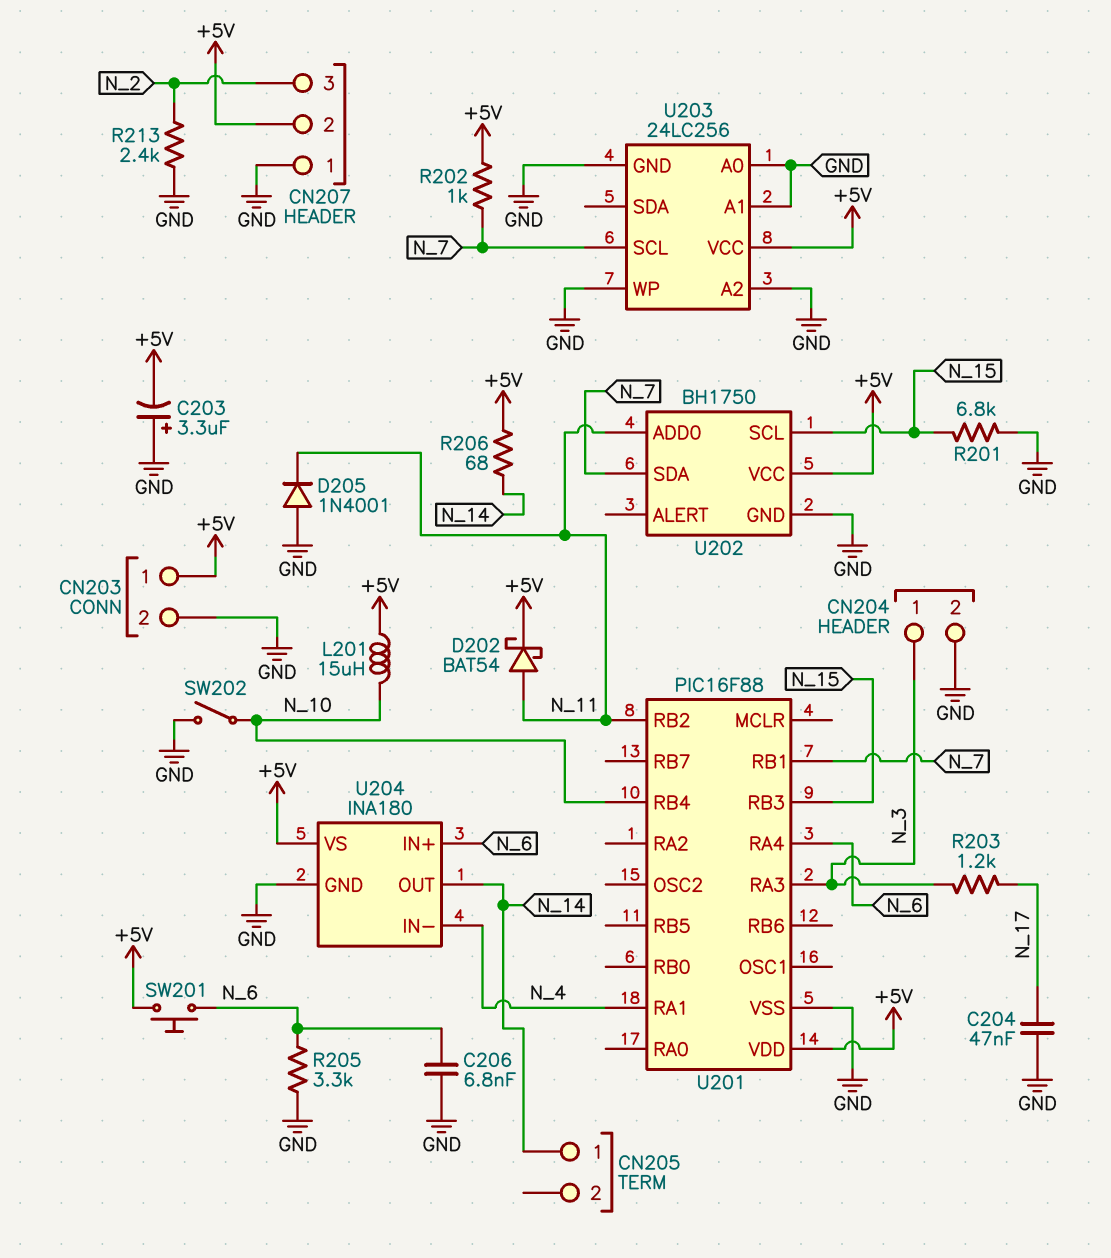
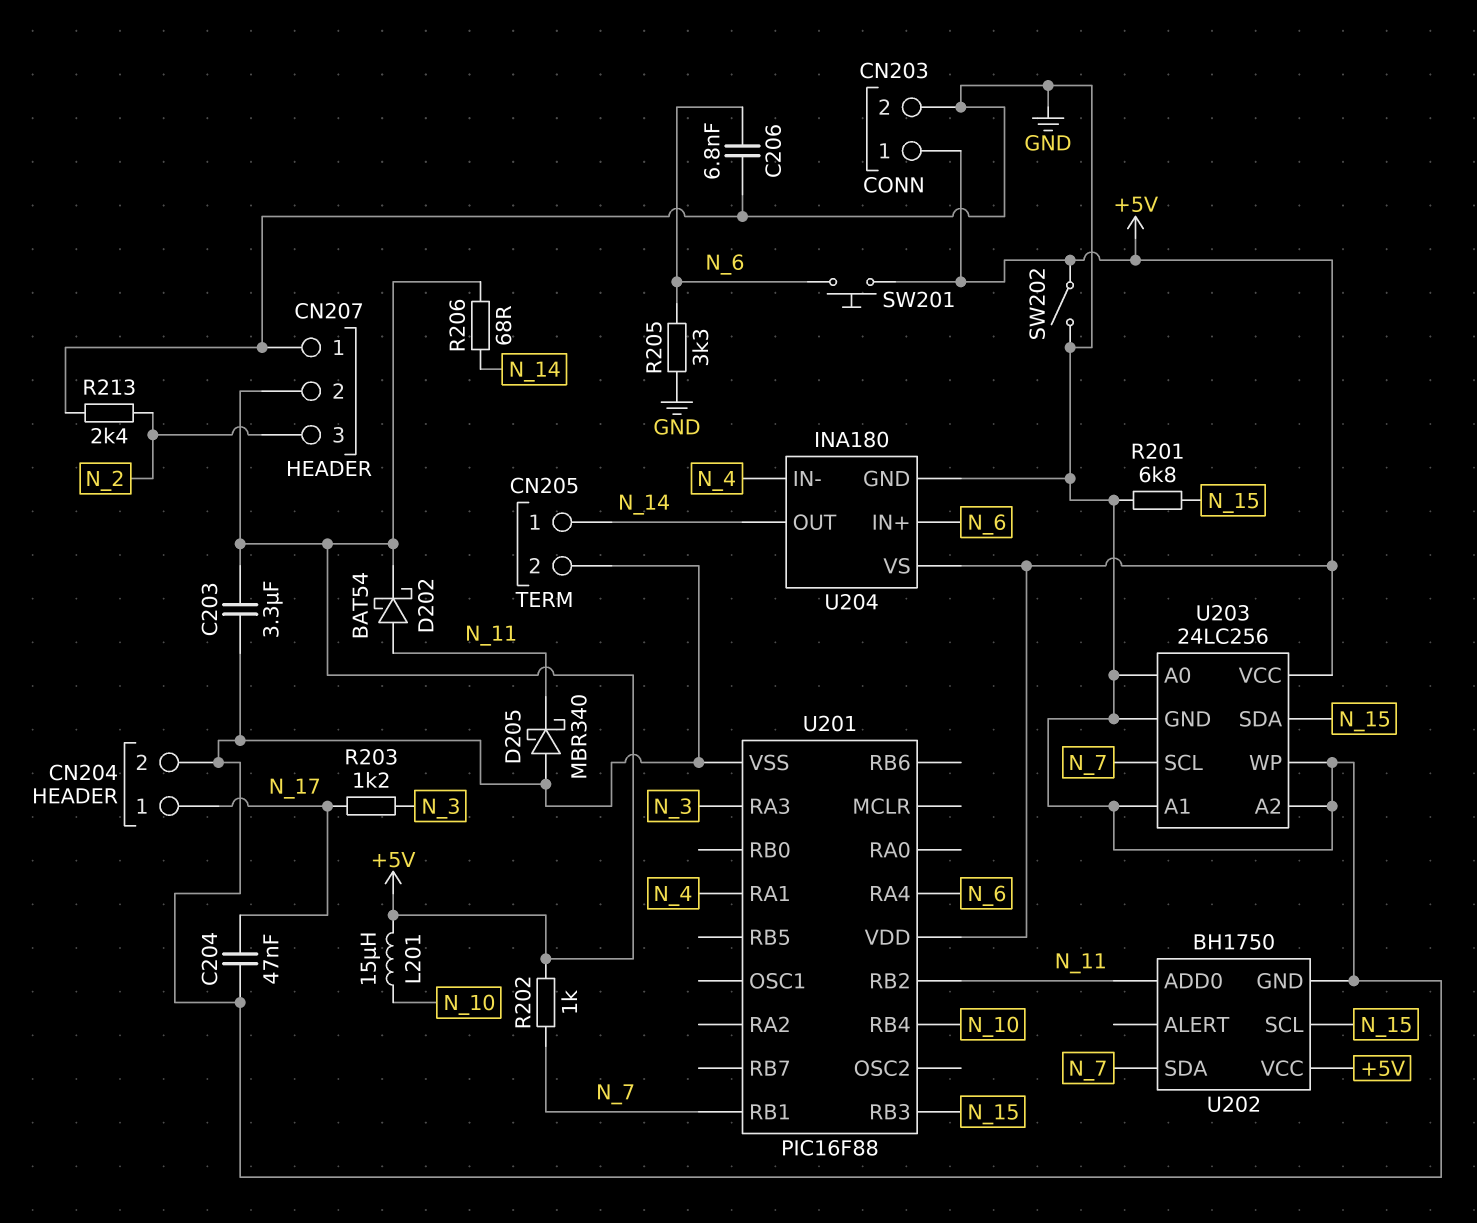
C203: 3.3uF (plus GND, minus +5V) -> 3.3uF (+5V, GND)
CN204 pin 1: N_3 -> N_17
CN205 pin 2: none -> GND
D205: diode 1N4001 (A GND, K N_11) -> schottky MBR340 (A GND, K N_11)
SW202: switch (GND, N_10) -> switch (+5V, GND)
U203 pin SDA: none -> N_15

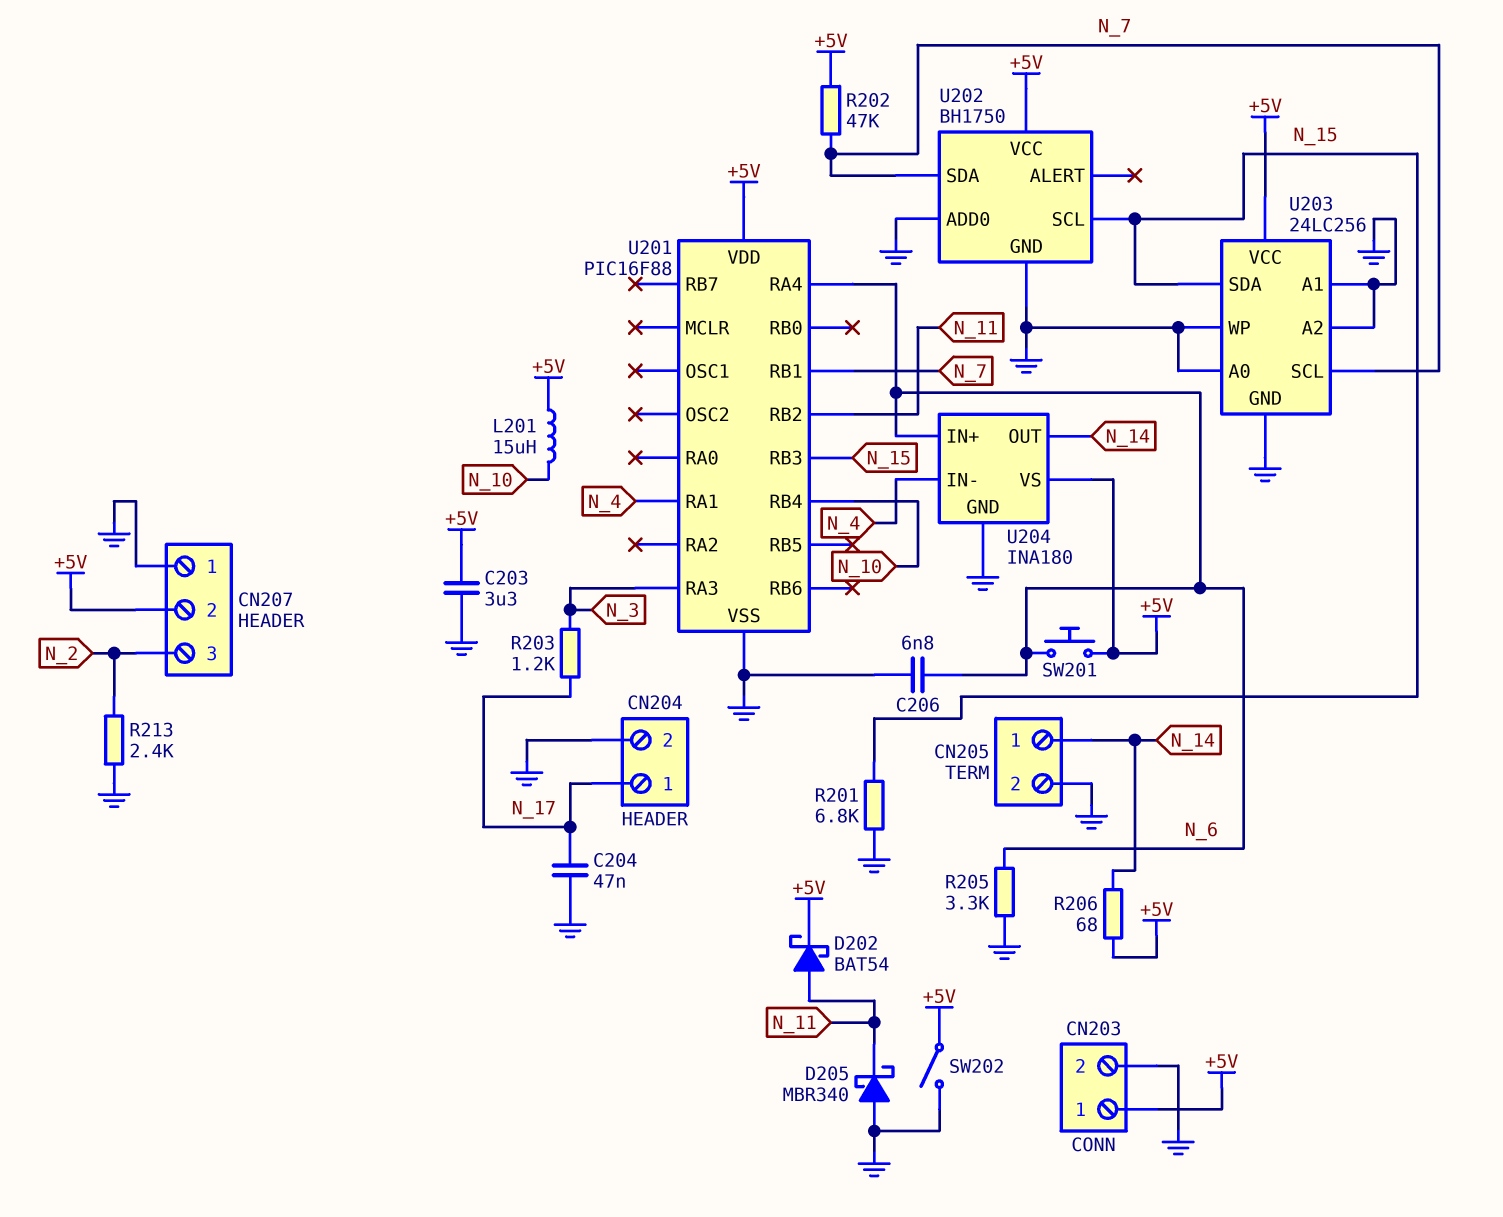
R202: 1k (+5V, N_7) -> 47k (+5V, N_7)
U202 pin ADD0: N_11 -> GND

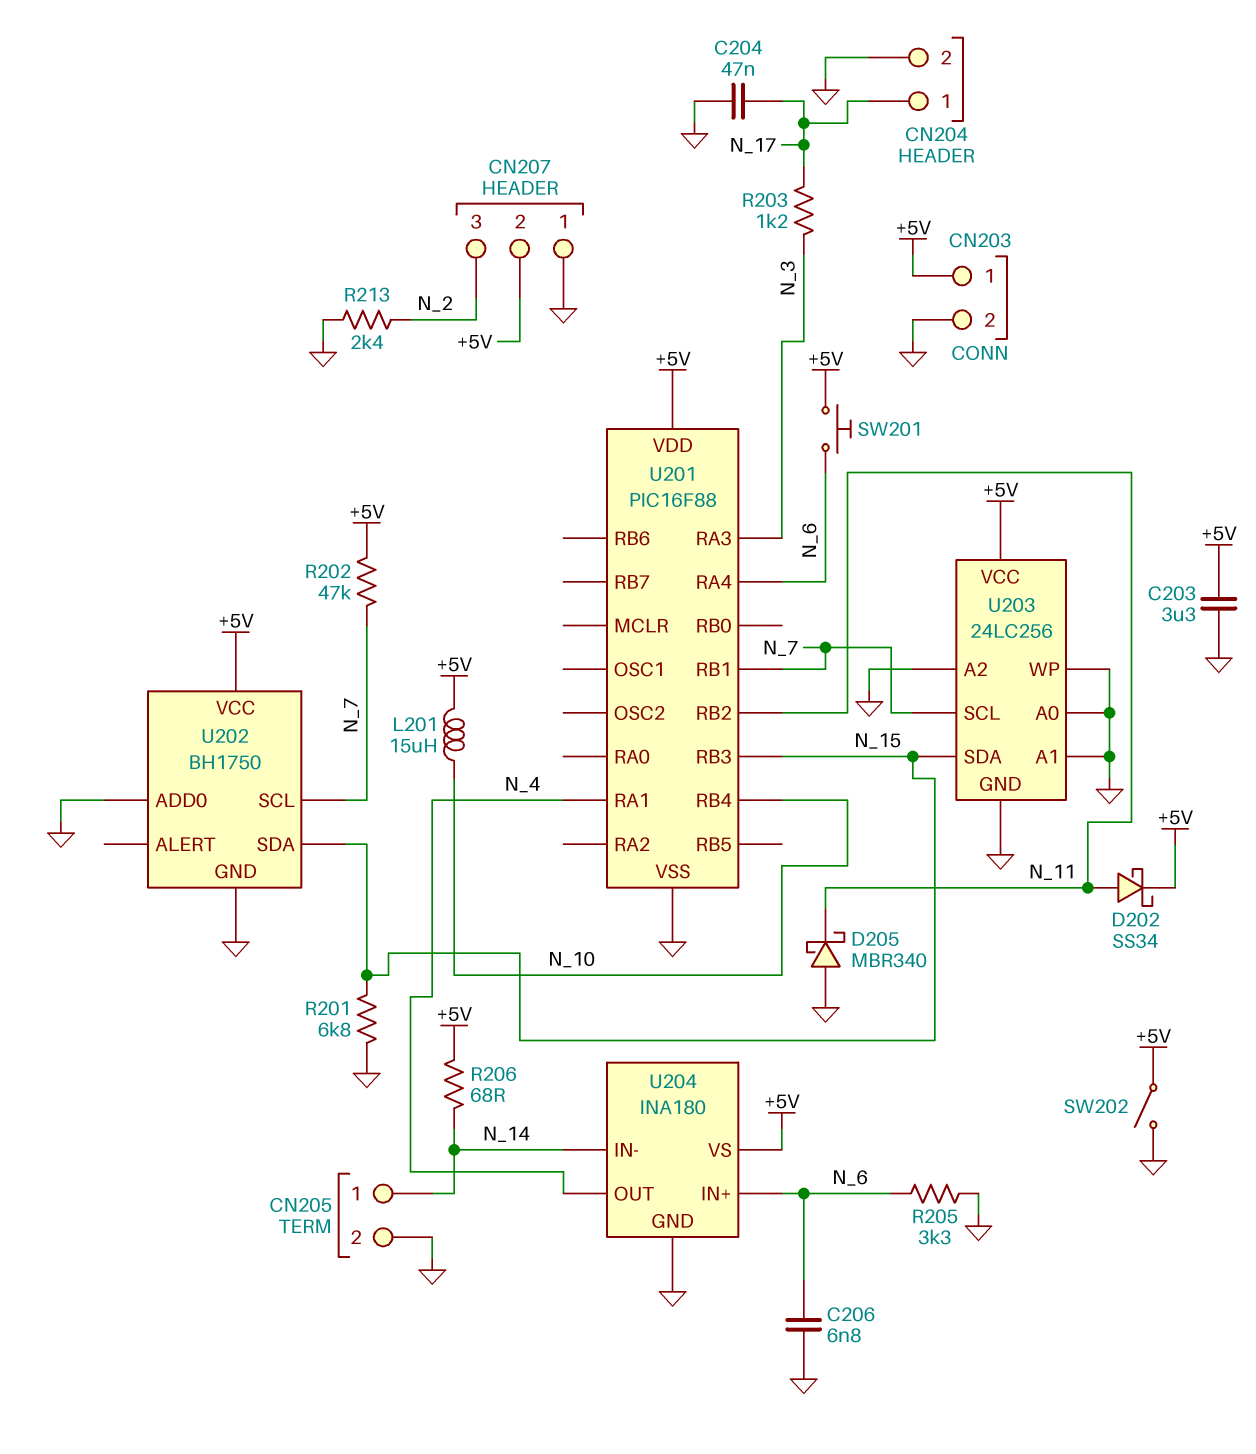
D202: schottky BAT54 (A N_11, K +5V) -> schottky SS34 (A N_11, K +5V)
U202 pin SCL: N_15 -> N_7
U202 pin SDA: N_7 -> N_15
U204 pin IN-: N_4 -> N_14
U204 pin OUT: N_14 -> N_4

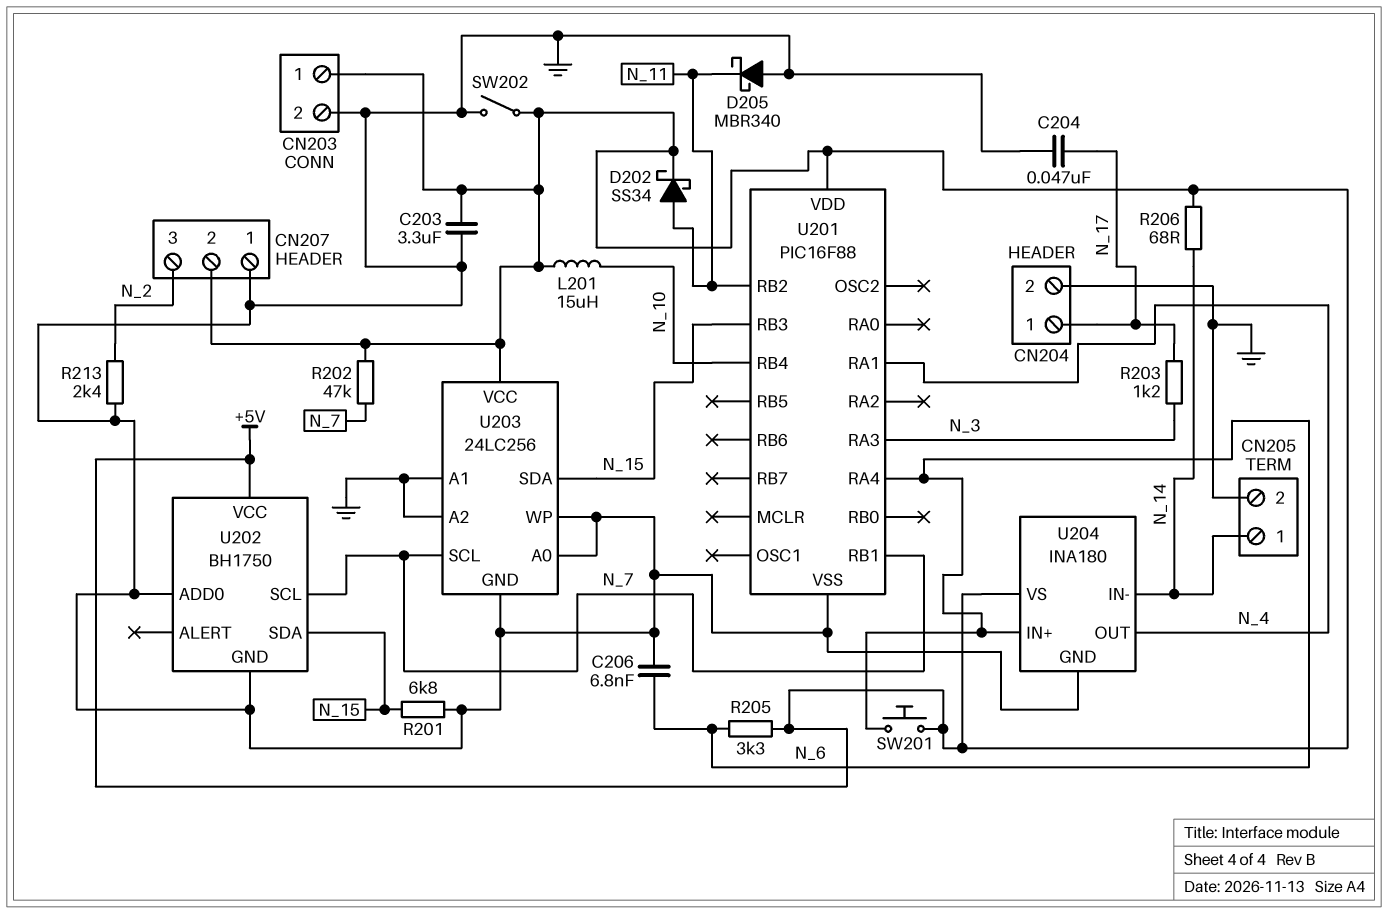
R205: 3.3k (GND, N_6) -> 3.3k (+5V, N_6)

